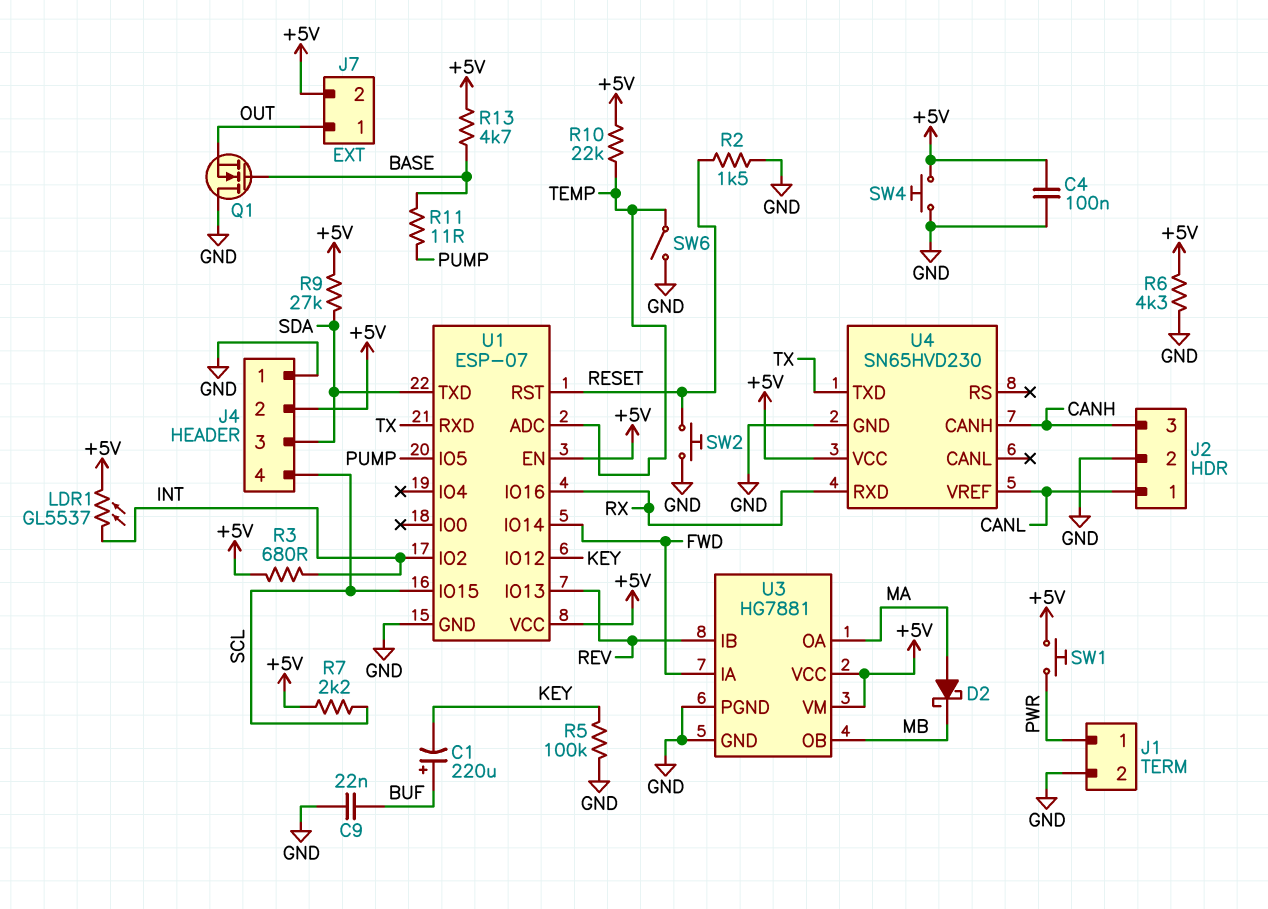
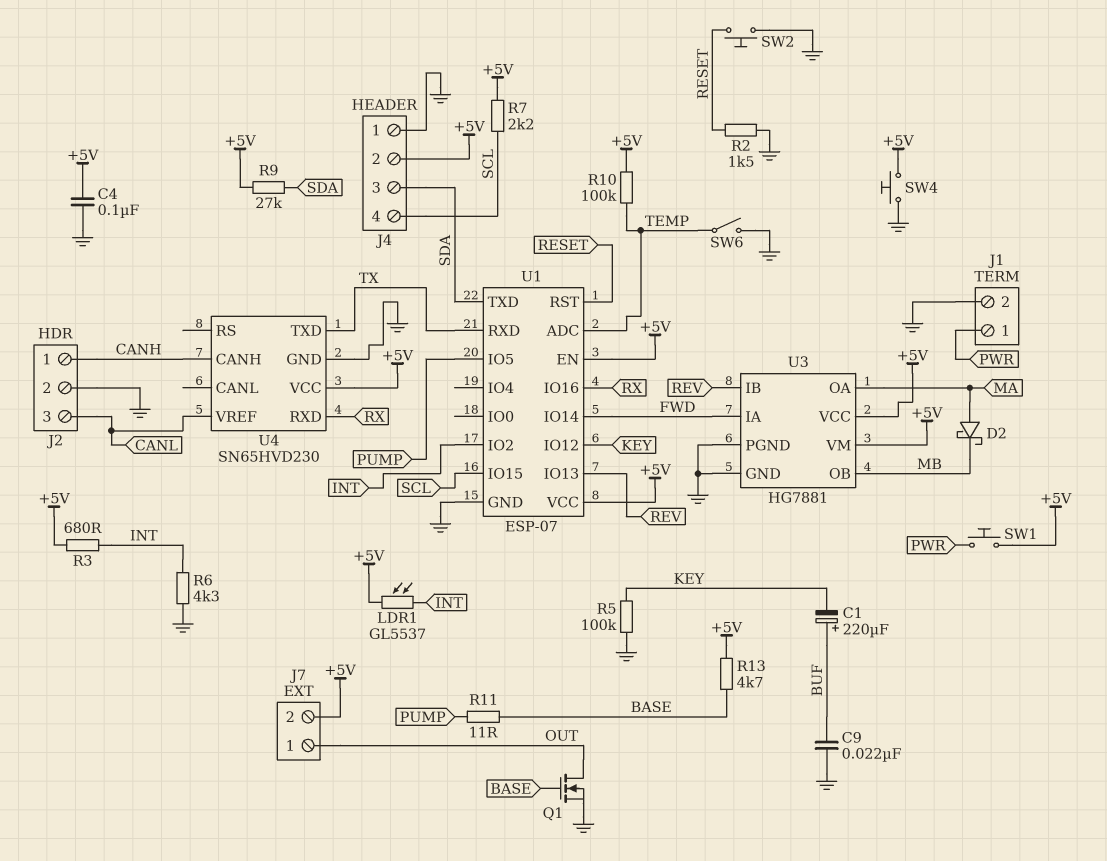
J2 pin 1: CANL -> CANH
J2 pin 3: CANH -> CANL
Q1: NMOS (G BASE, D GND, S OUT) -> NMOS (G BASE, D OUT, S GND)
R6: 4.3k (+5V, GND) -> 4.3k (GND, INT)
R10: 22k (+5V, TEMP) -> 100k (+5V, TEMP)

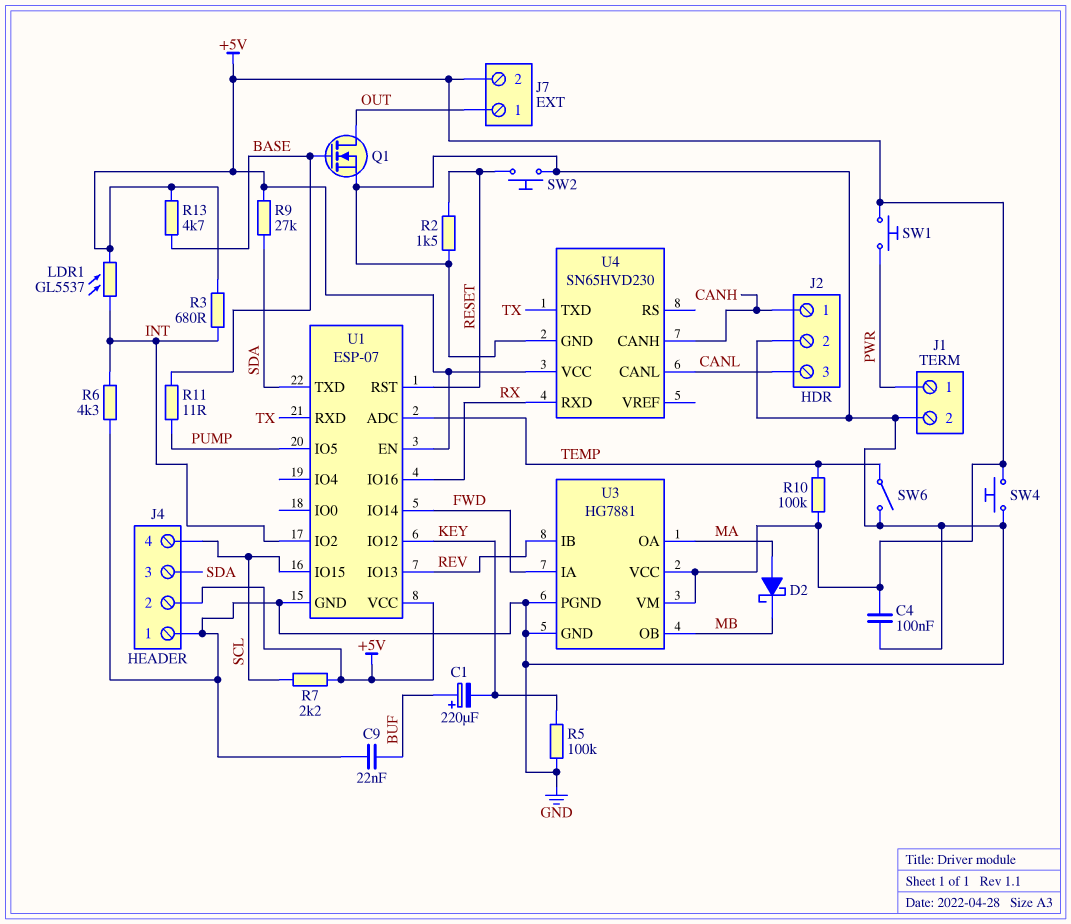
U4 pin CANL: none -> CANL
U4 pin VREF: CANL -> none

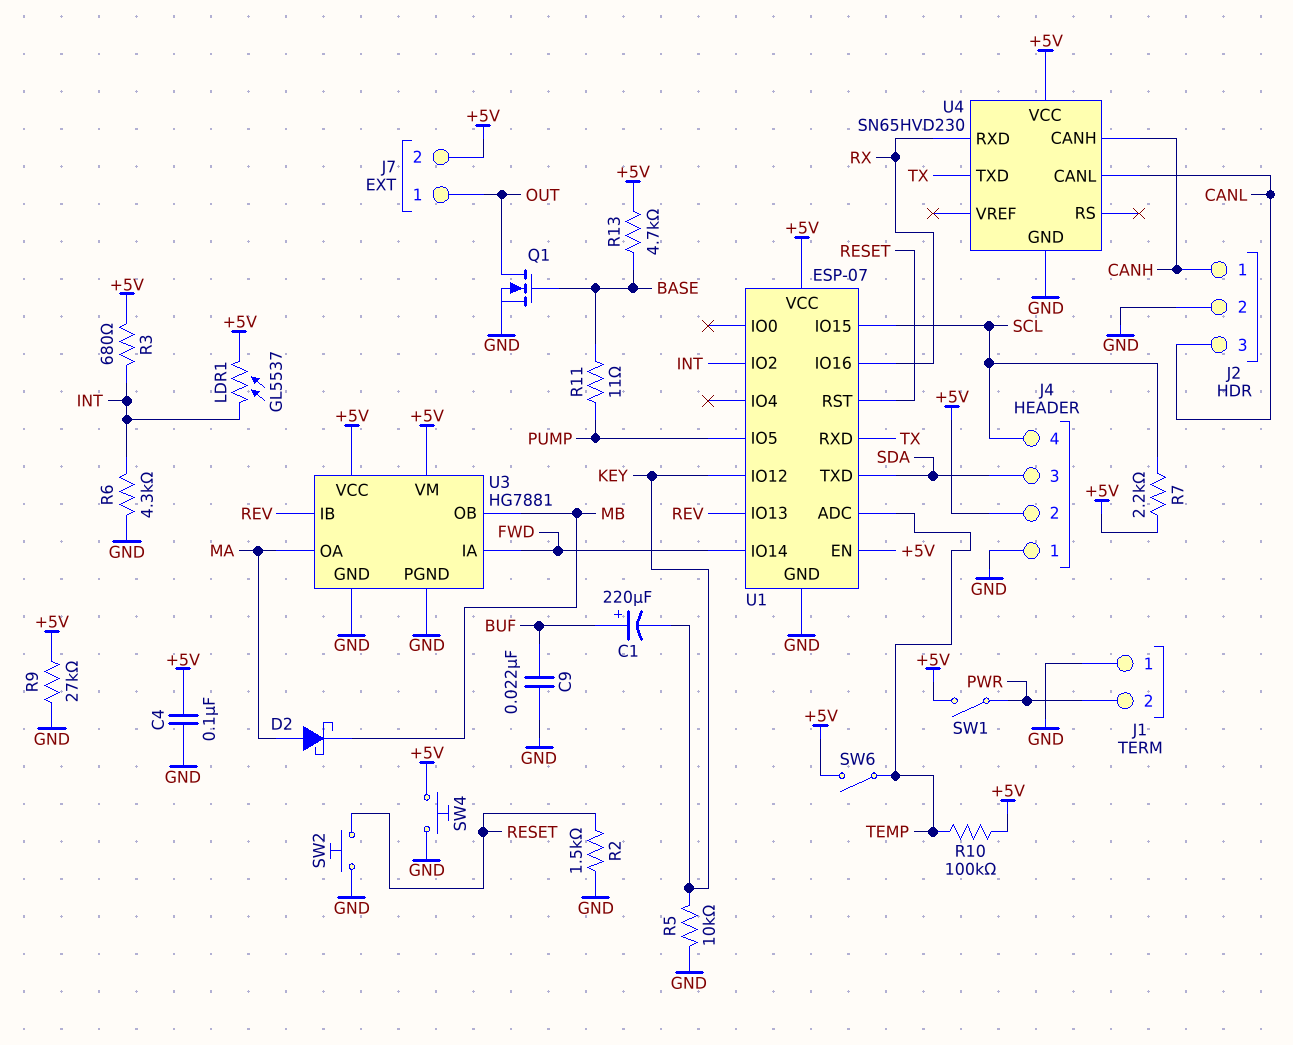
J1 pin 1: PWR -> GND
J1 pin 2: GND -> PWR
R5: 100k (GND, KEY) -> 10k (GND, KEY)
R9: 27k (+5V, SDA) -> 27k (+5V, GND)
SW1: button (+5V, PWR) -> switch (+5V, PWR)
SW6: switch (GND, TEMP) -> switch (+5V, TEMP)

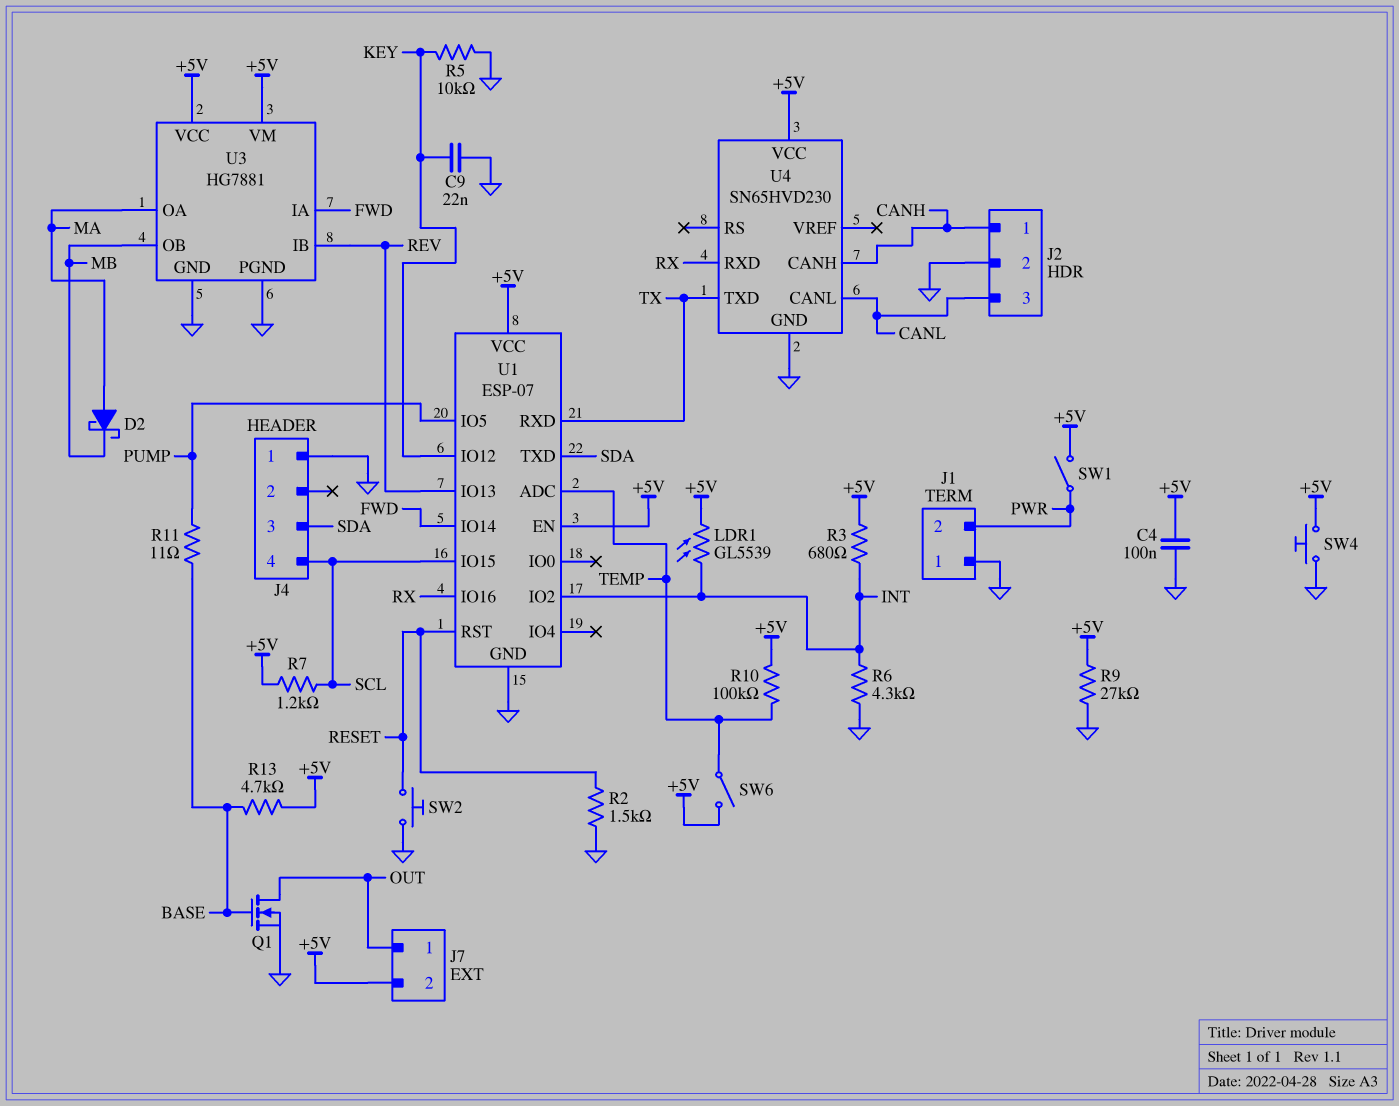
C1: 220uF (plus BUF, minus KEY) -> none
C9: 22nF (BUF, GND) -> 22nF (GND, KEY)
J4 pin 2: +5V -> none
LDR1: GL5537 (+5V, INT) -> GL5539 (+5V, INT)
R7: 2.2k (+5V, SCL) -> 1.2k (+5V, SCL)

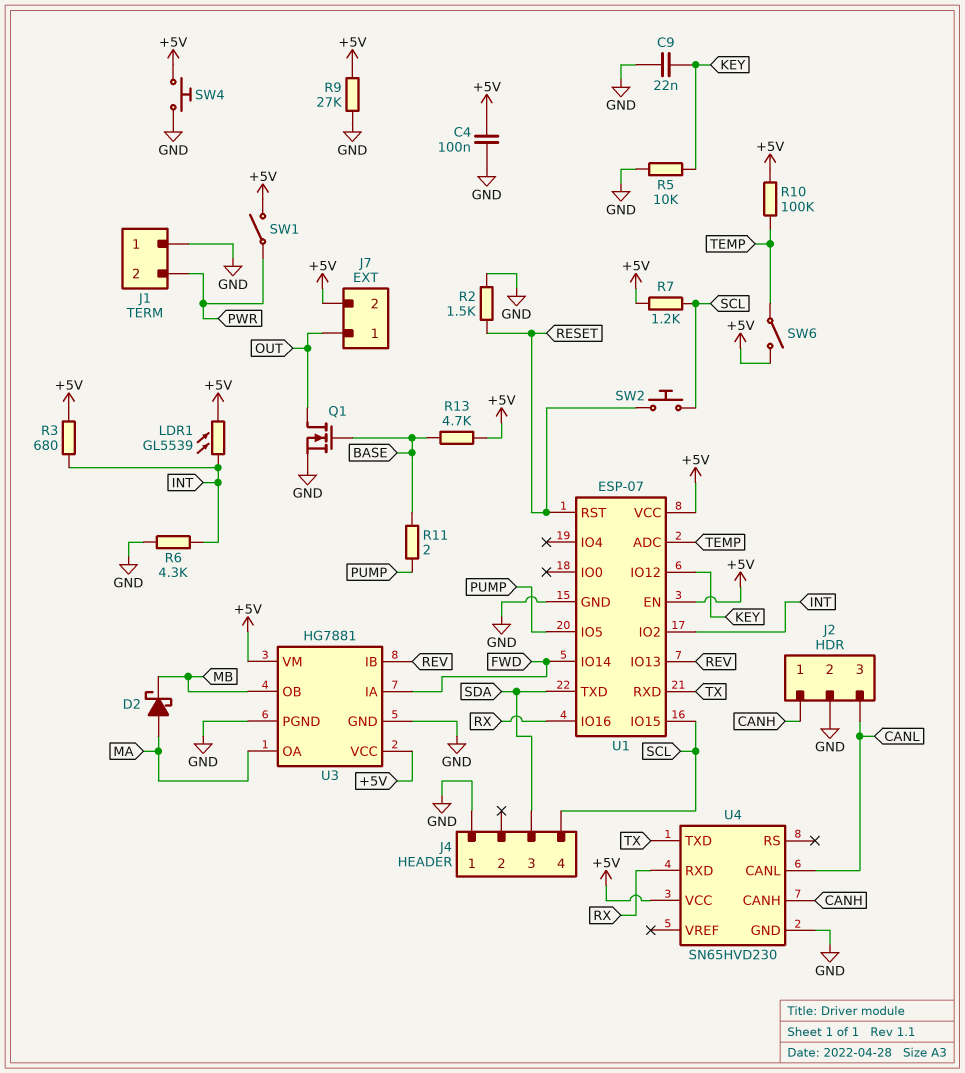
R11: 11 (BASE, PUMP) -> 2 (BASE, PUMP)
SW2: button (GND, RESET) -> button (RESET, SCL)

